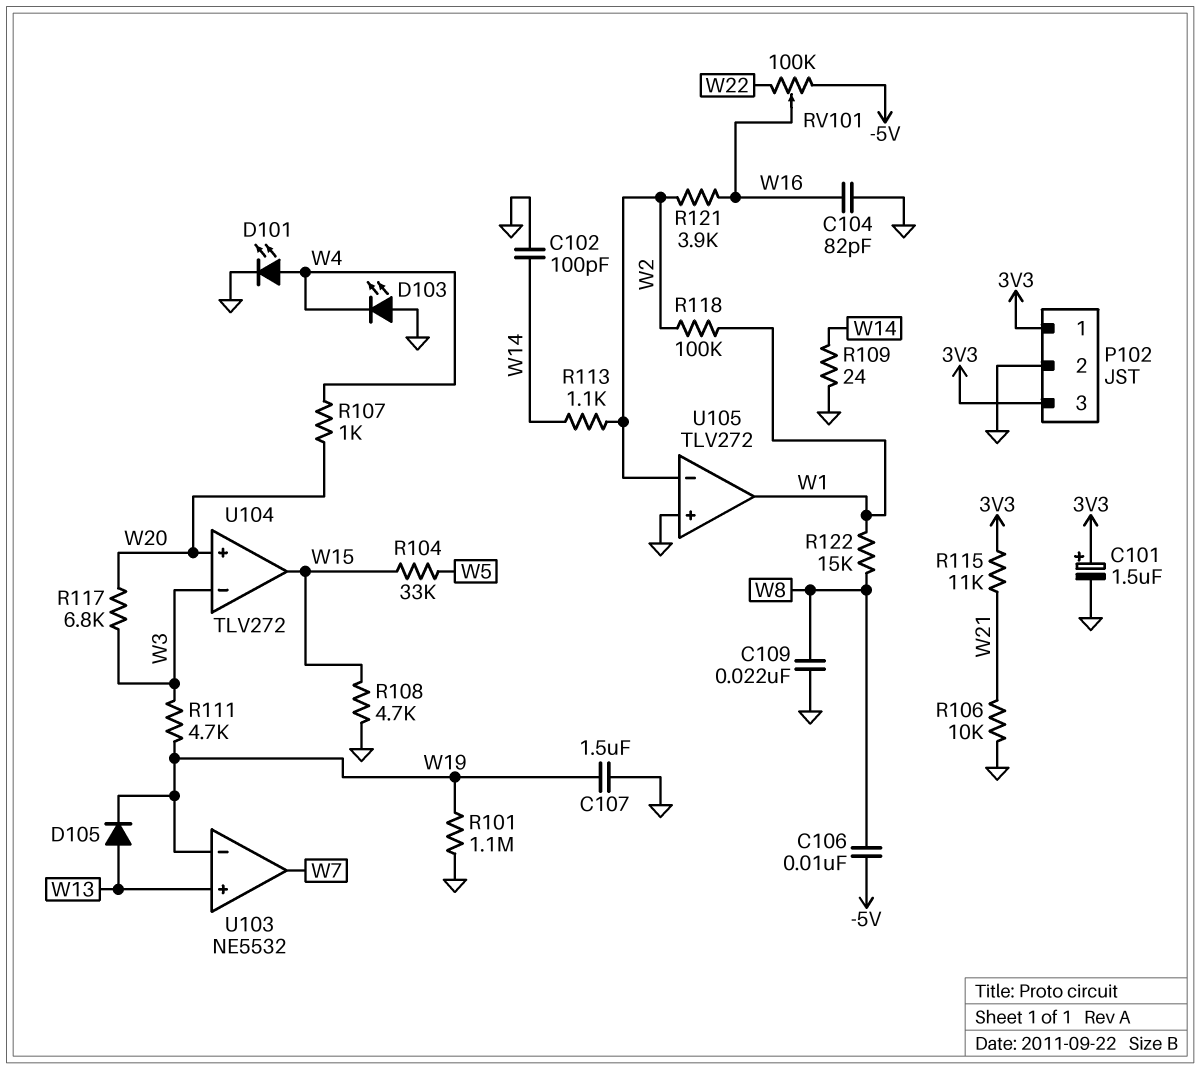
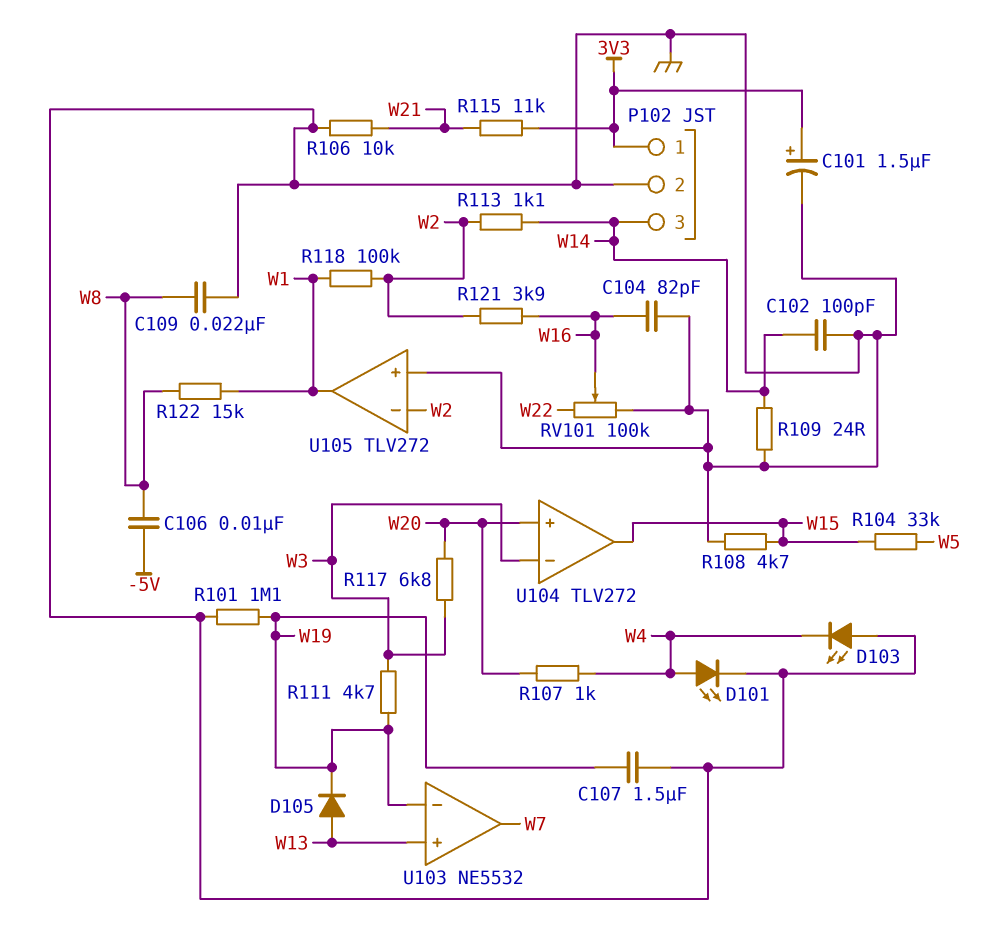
P102 pin 3: 3V3 -> W14
RV101: 100k (-5V, W22, wiper W16) -> 100k (GND, W22, wiper W16)

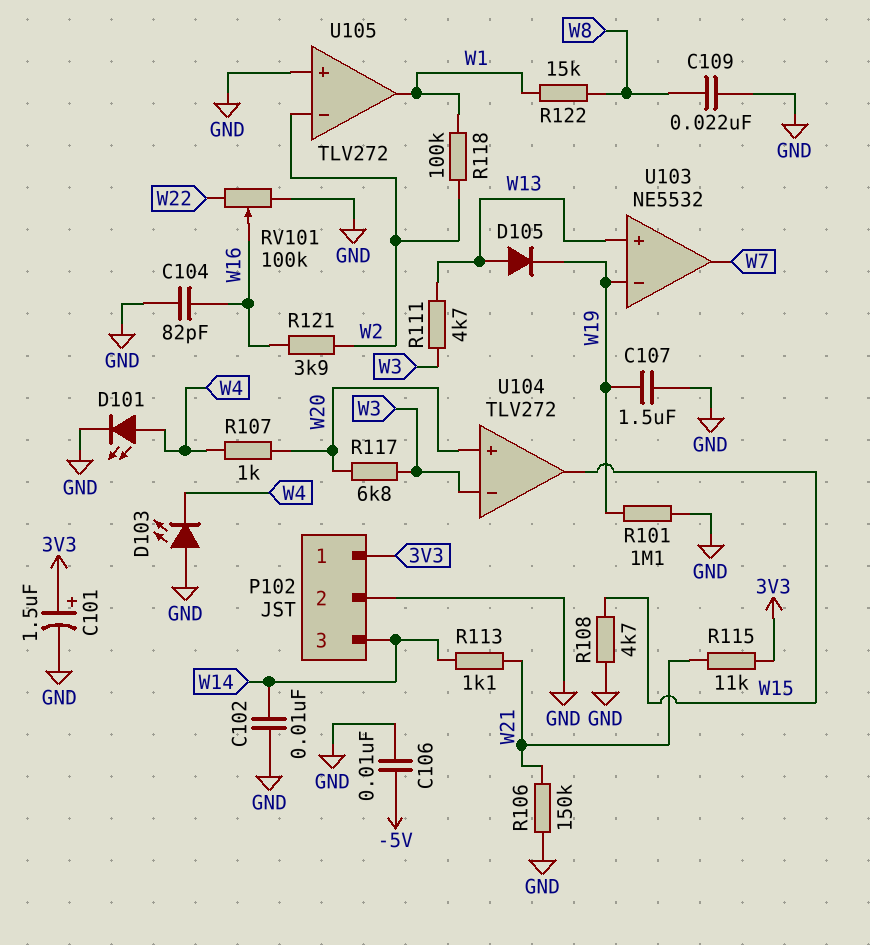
C102: 100pF (GND, W14) -> 10nF (GND, W14)
C106: 10nF (-5V, W8) -> 10nF (-5V, GND)
R104: 33k (W5, W15) -> none
R106: 10k (GND, W21) -> 150k (GND, W21)
R109: 24 (GND, W14) -> none
R111: 4.7k (W3, W19) -> 4.7k (W3, W13)
R113: 1.1k (W2, W14) -> 1.1k (W14, W21)

